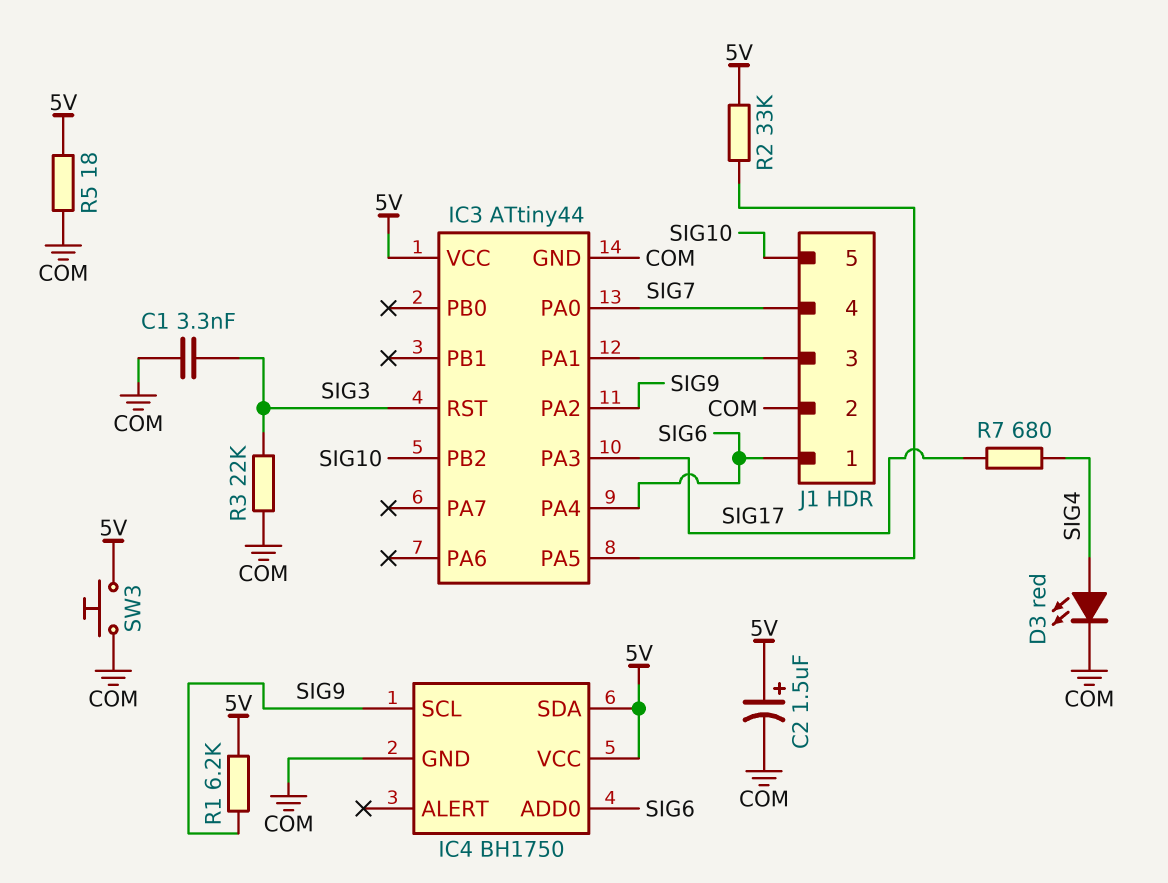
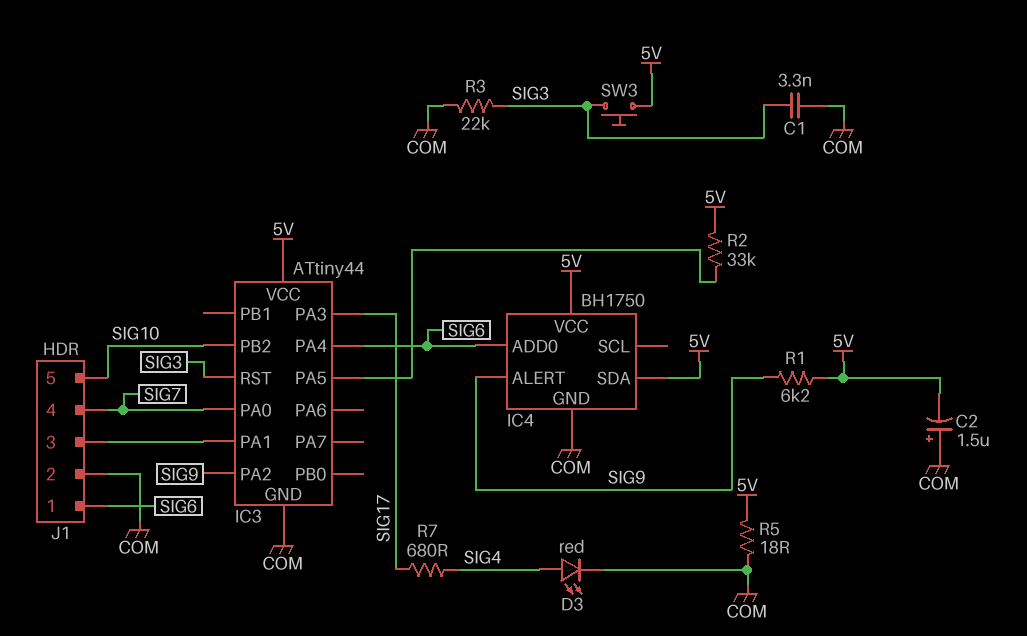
C2: 1.5uF (plus 5V, minus COM) -> 1.5uF (plus COM, minus 5V)
IC4 pin ALERT: none -> SIG9
IC4 pin SCL: SIG9 -> none
SW3: button (5V, COM) -> button (5V, SIG3)

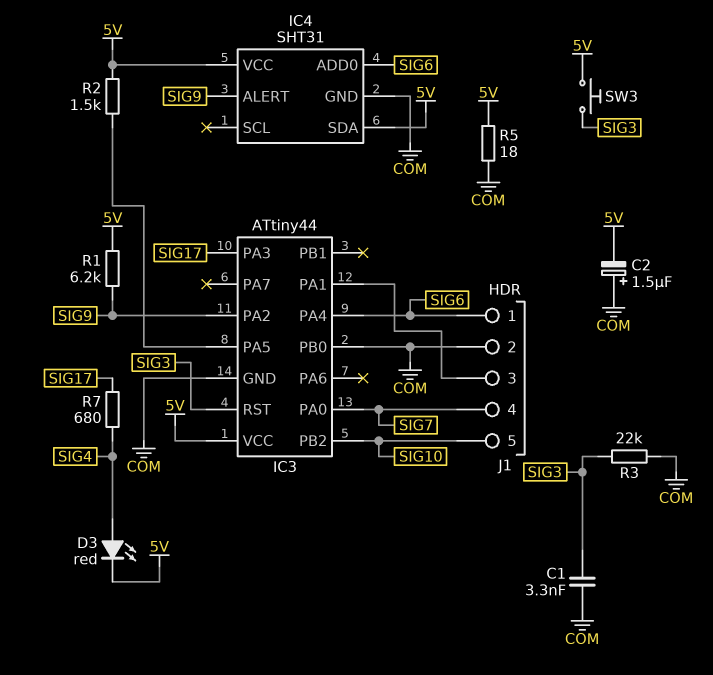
D3: LED red (A SIG4, K COM) -> LED red (A SIG4, K 5V)
IC3 pin PB0: none -> COM
IC4: BH1750 -> SHT31
R2: 33k (5V, IC3/PA5) -> 1.5k (5V, IC3/PA5)

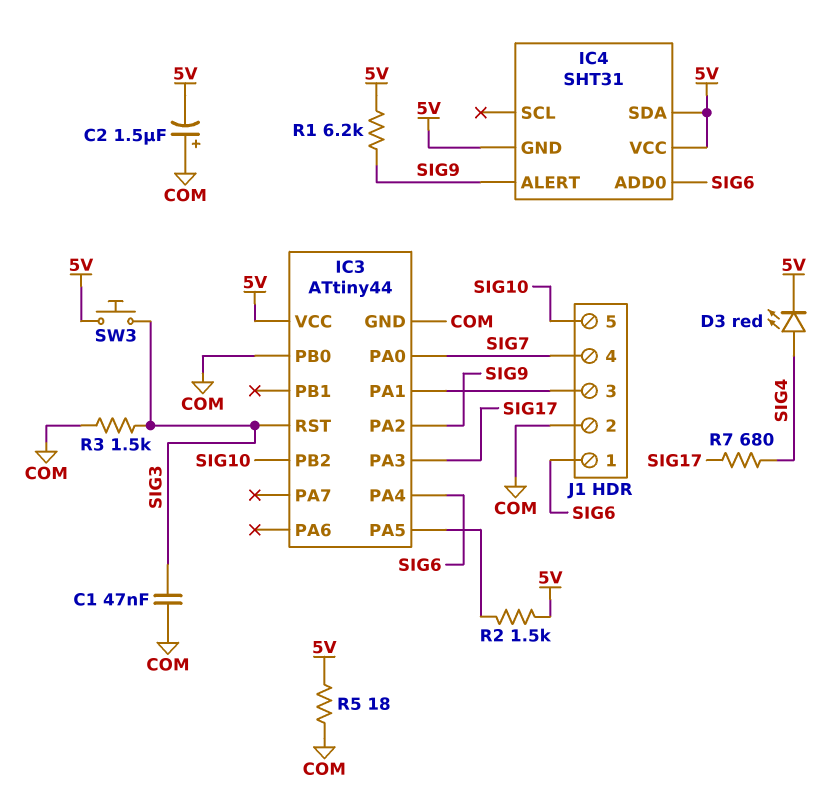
C1: 3.3nF (COM, SIG3) -> 47nF (COM, SIG3)
IC4 pin GND: COM -> 5V
R3: 22k (COM, SIG3) -> 1.5k (COM, SIG3)

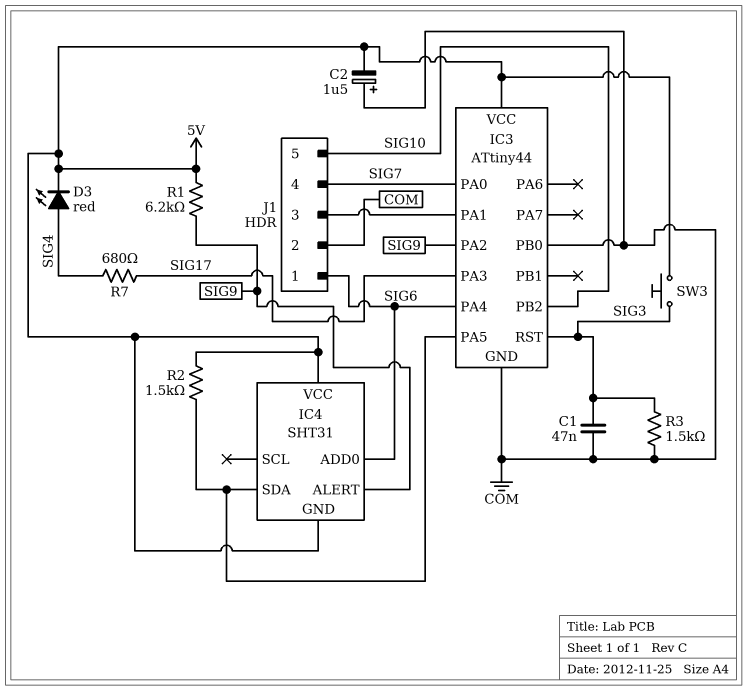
IC4 pin SDA: 5V -> IC3/PA5
R5: 18 (5V, COM) -> none

